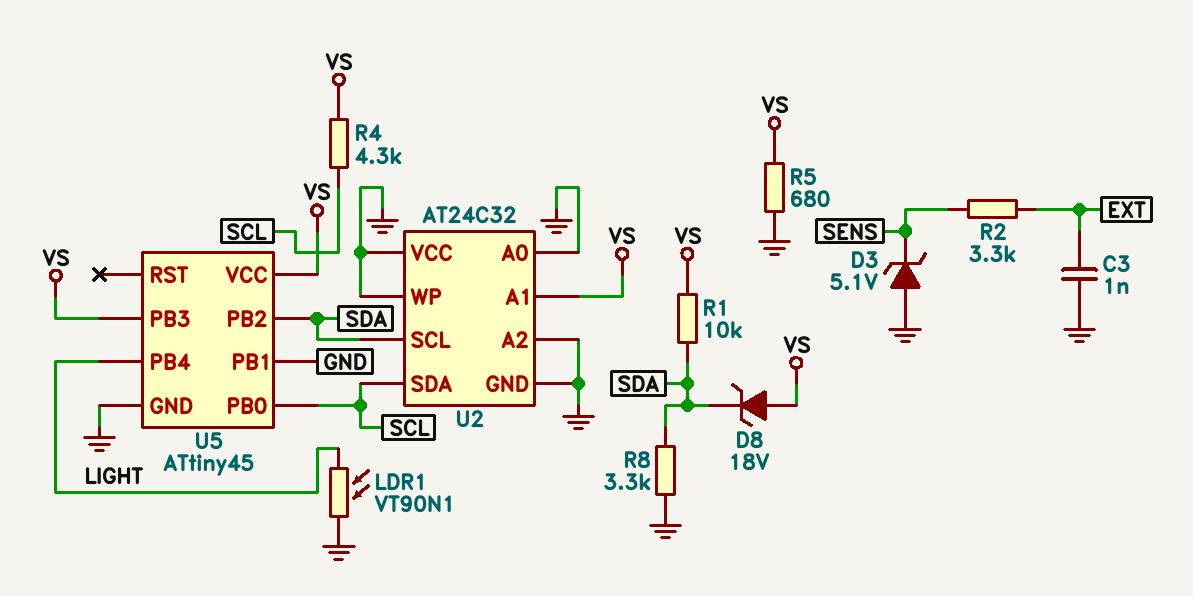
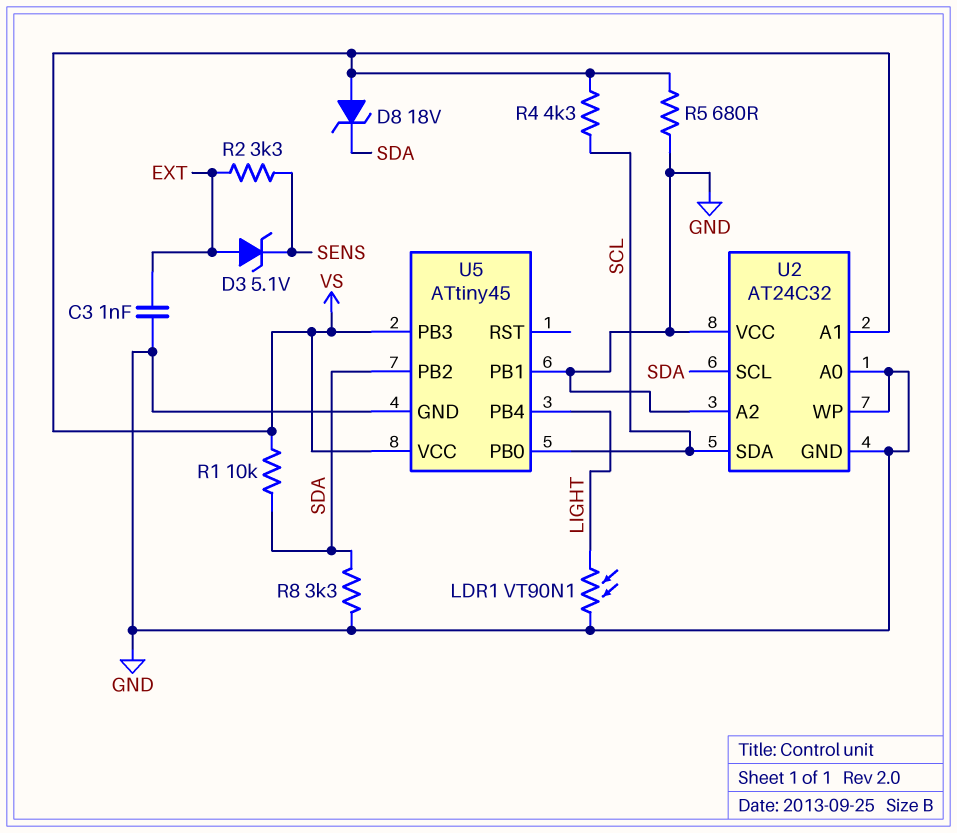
D3: zener 5.1V (A GND, K SENS) -> zener 5.1V (A EXT, K SENS)

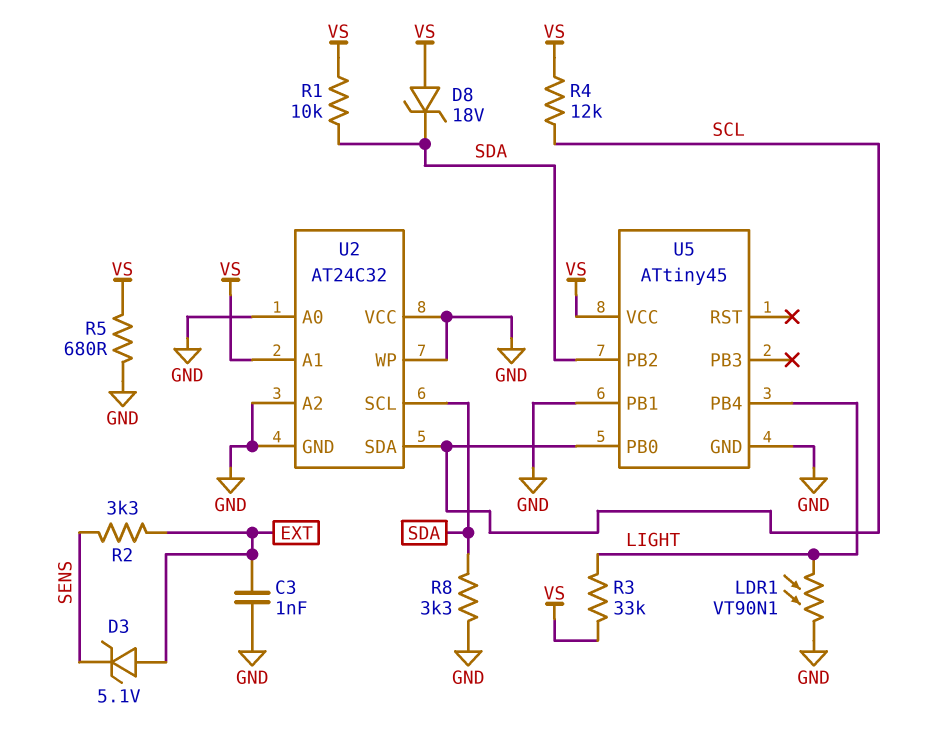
R3: none -> 33k (LIGHT, VS)
R4: 4.3k (SCL, VS) -> 12k (SCL, VS)
U5 pin PB3: VS -> none

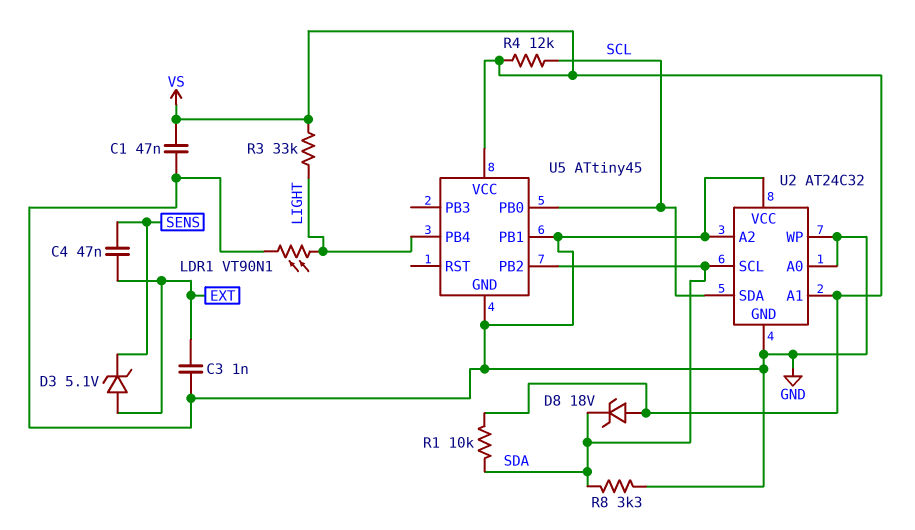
C1: none -> 47nF (GND, VS)
C4: none -> 47nF (EXT, SENS)
R2: 3.3k (EXT, SENS) -> none
R5: 680 (GND, VS) -> none

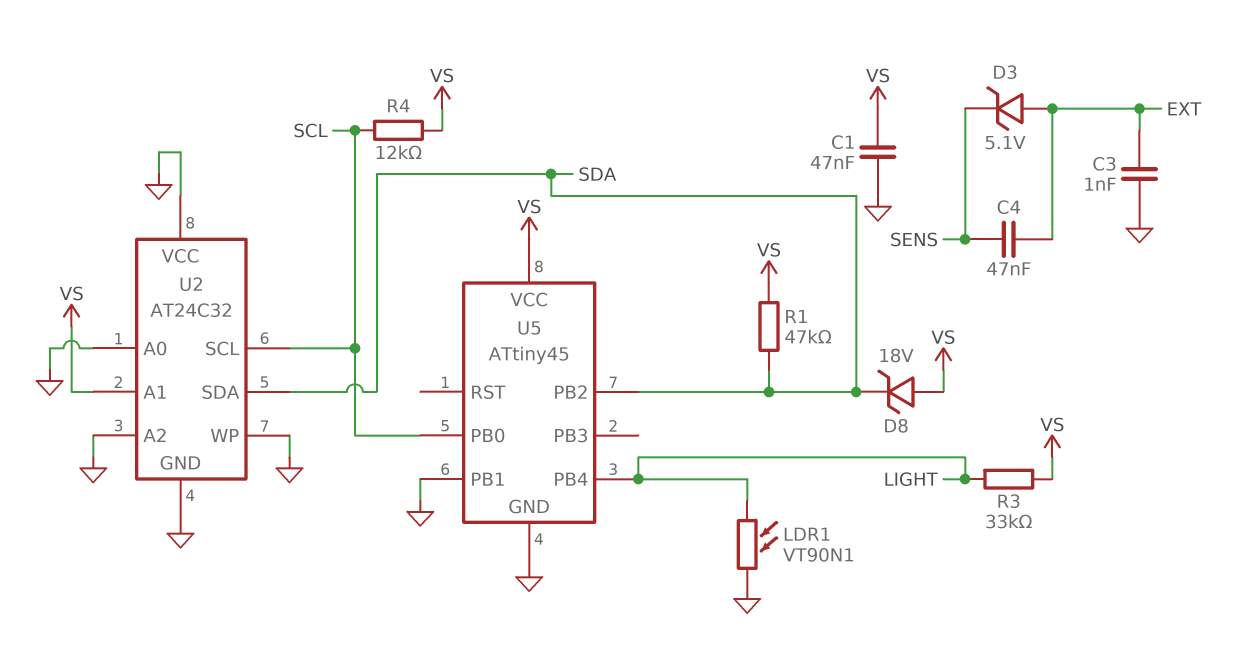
R1: 10k (SDA, VS) -> 47k (SDA, VS)
R8: 3.3k (GND, SDA) -> none
U2 pin SCL: SDA -> SCL
U2 pin SDA: SCL -> SDA

